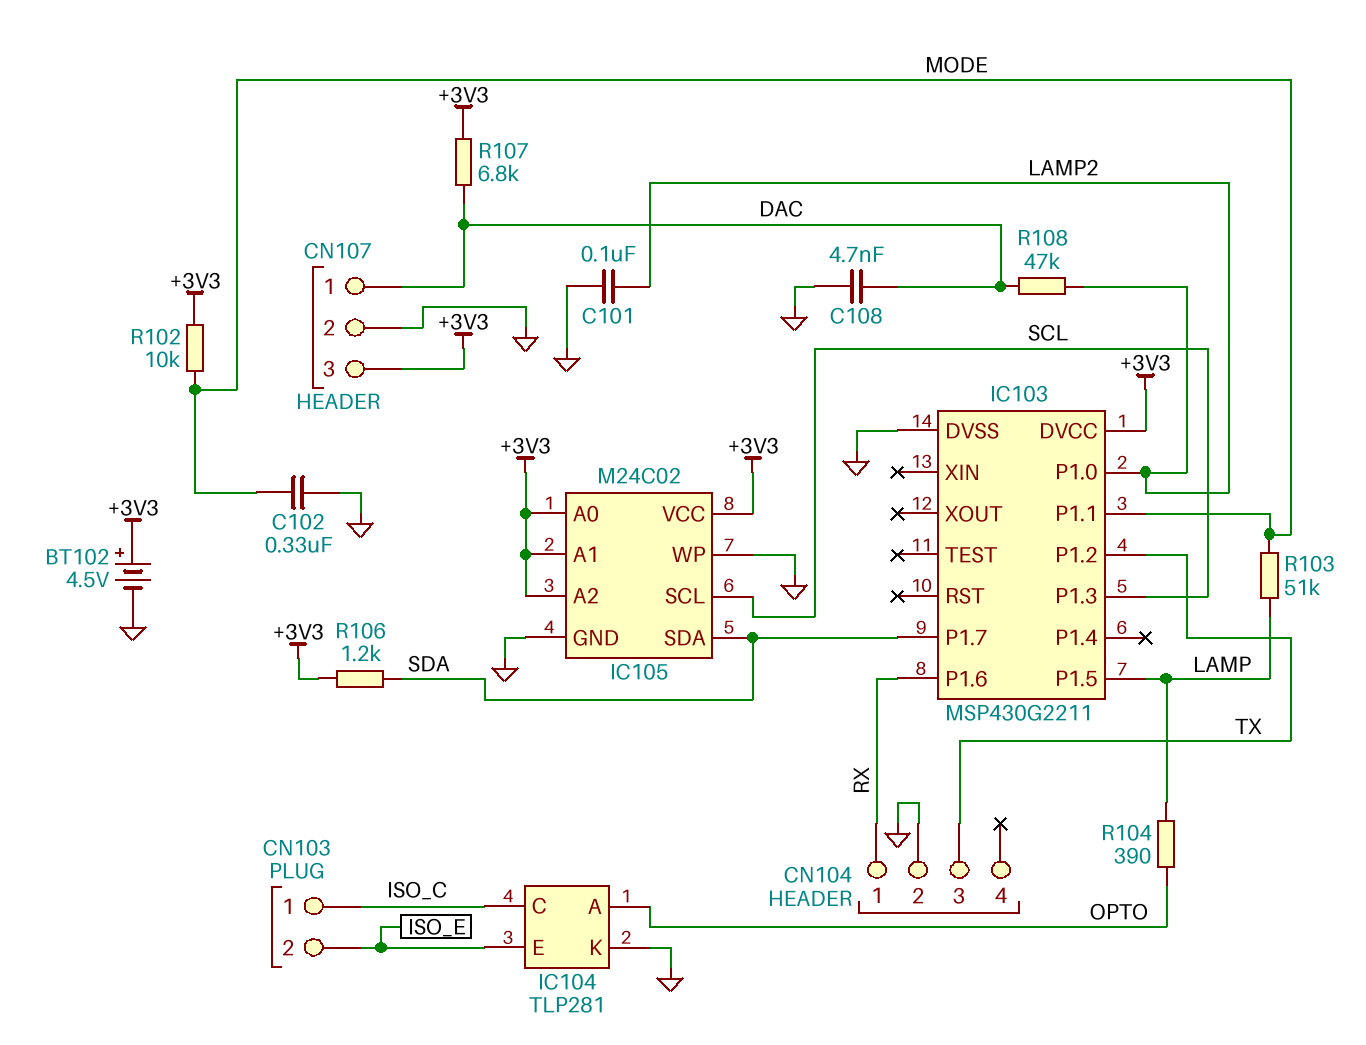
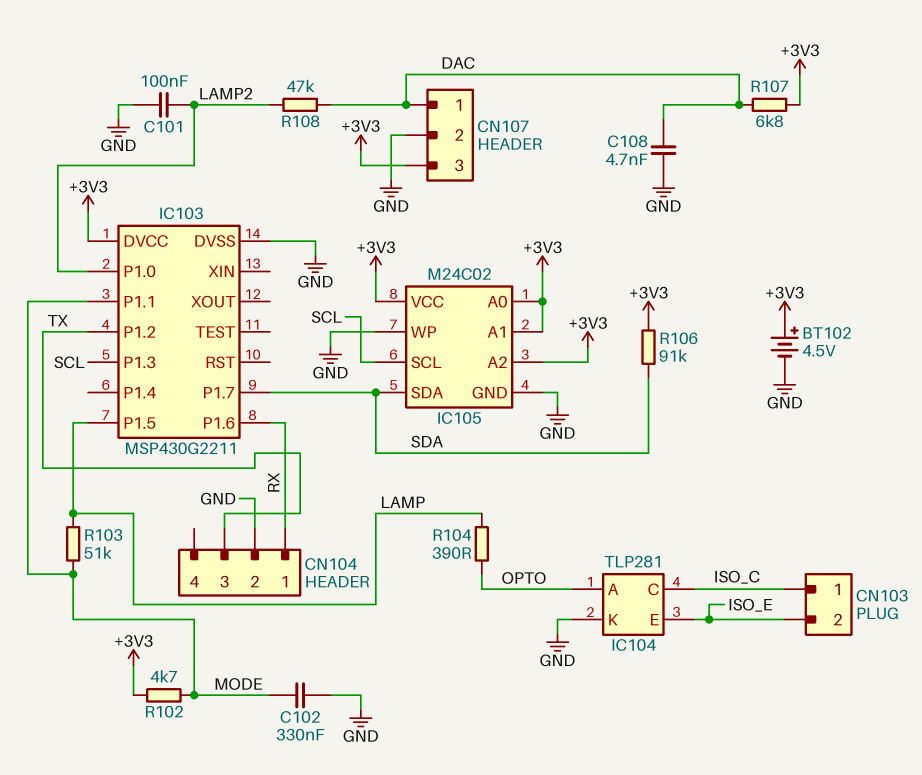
R102: 10k (+3V3, MODE) -> 4.7k (+3V3, MODE)
R106: 1.2k (+3V3, SDA) -> 91k (+3V3, SDA)

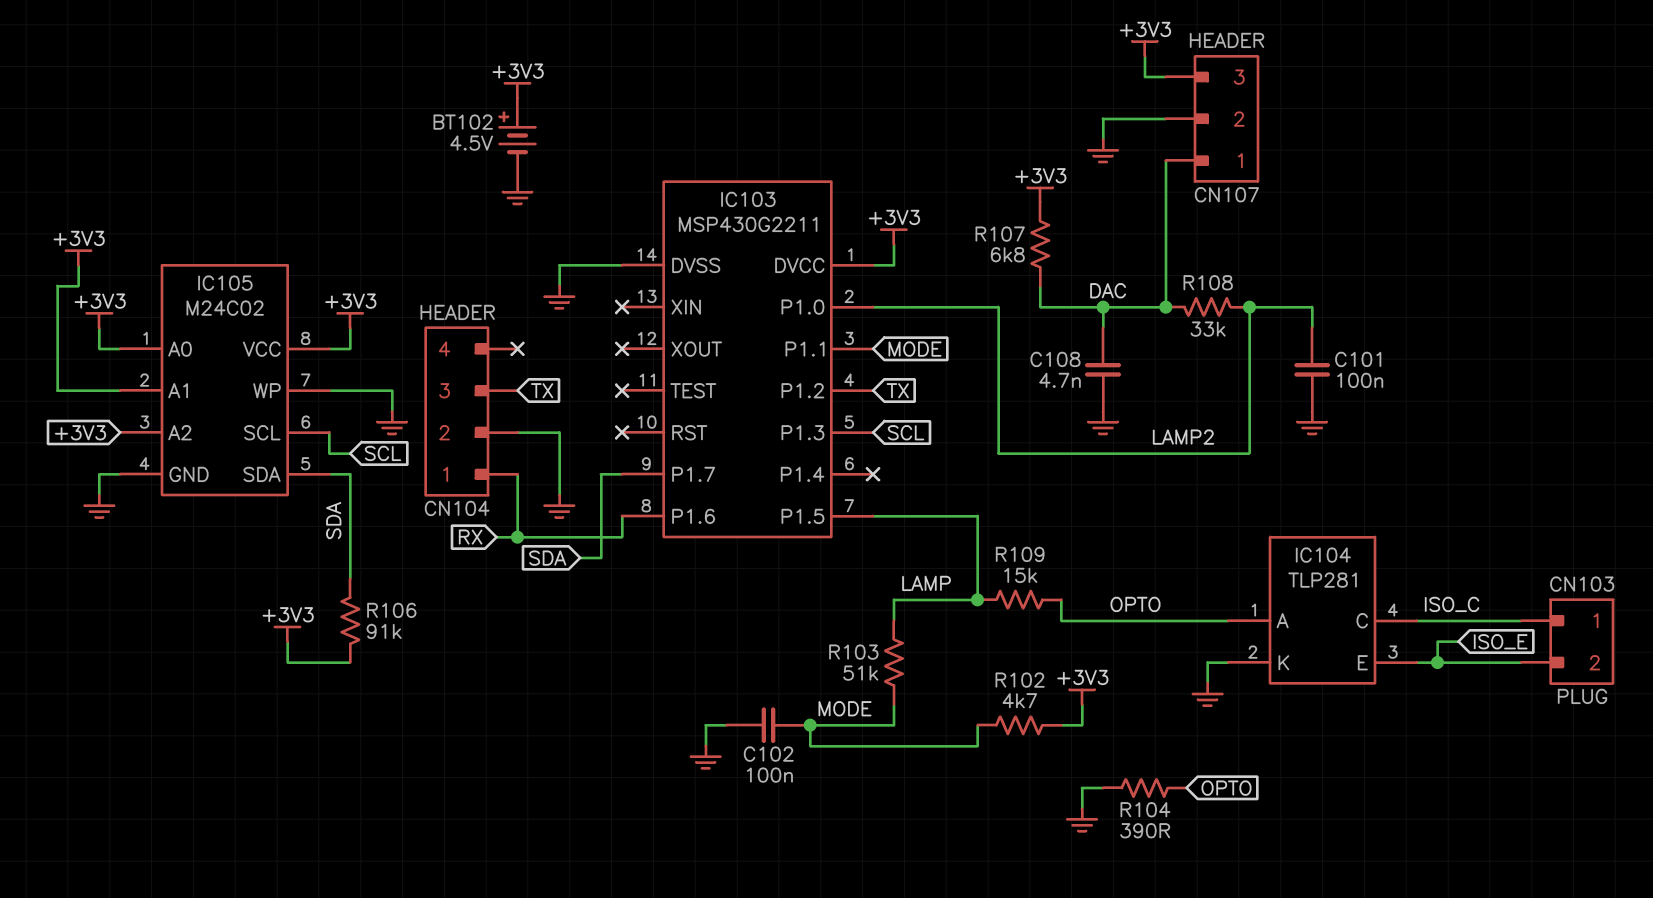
C102: 330nF (GND, MODE) -> 100nF (GND, MODE)
R104: 390 (LAMP, OPTO) -> 390 (GND, OPTO)
R108: 47k (DAC, LAMP2) -> 33k (DAC, LAMP2)
R109: none -> 15k (LAMP, OPTO)

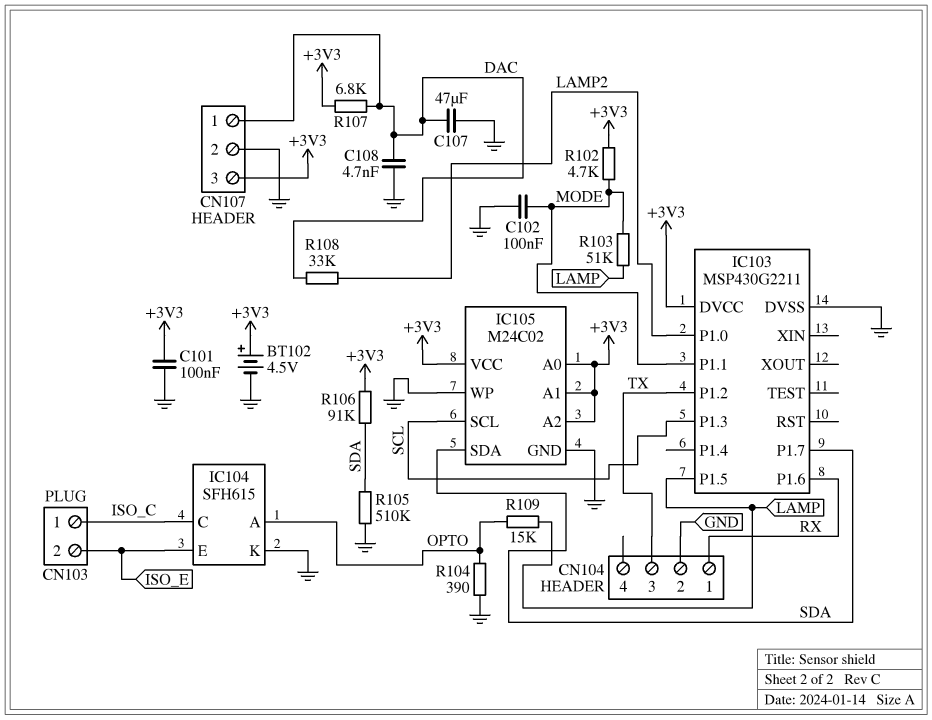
C101: 100nF (GND, LAMP2) -> 100nF (+3V3, GND)
C107: none -> 47uF (DAC, GND)
IC104: TLP281 -> SFH615
R105: none -> 510k (GND, SDA)

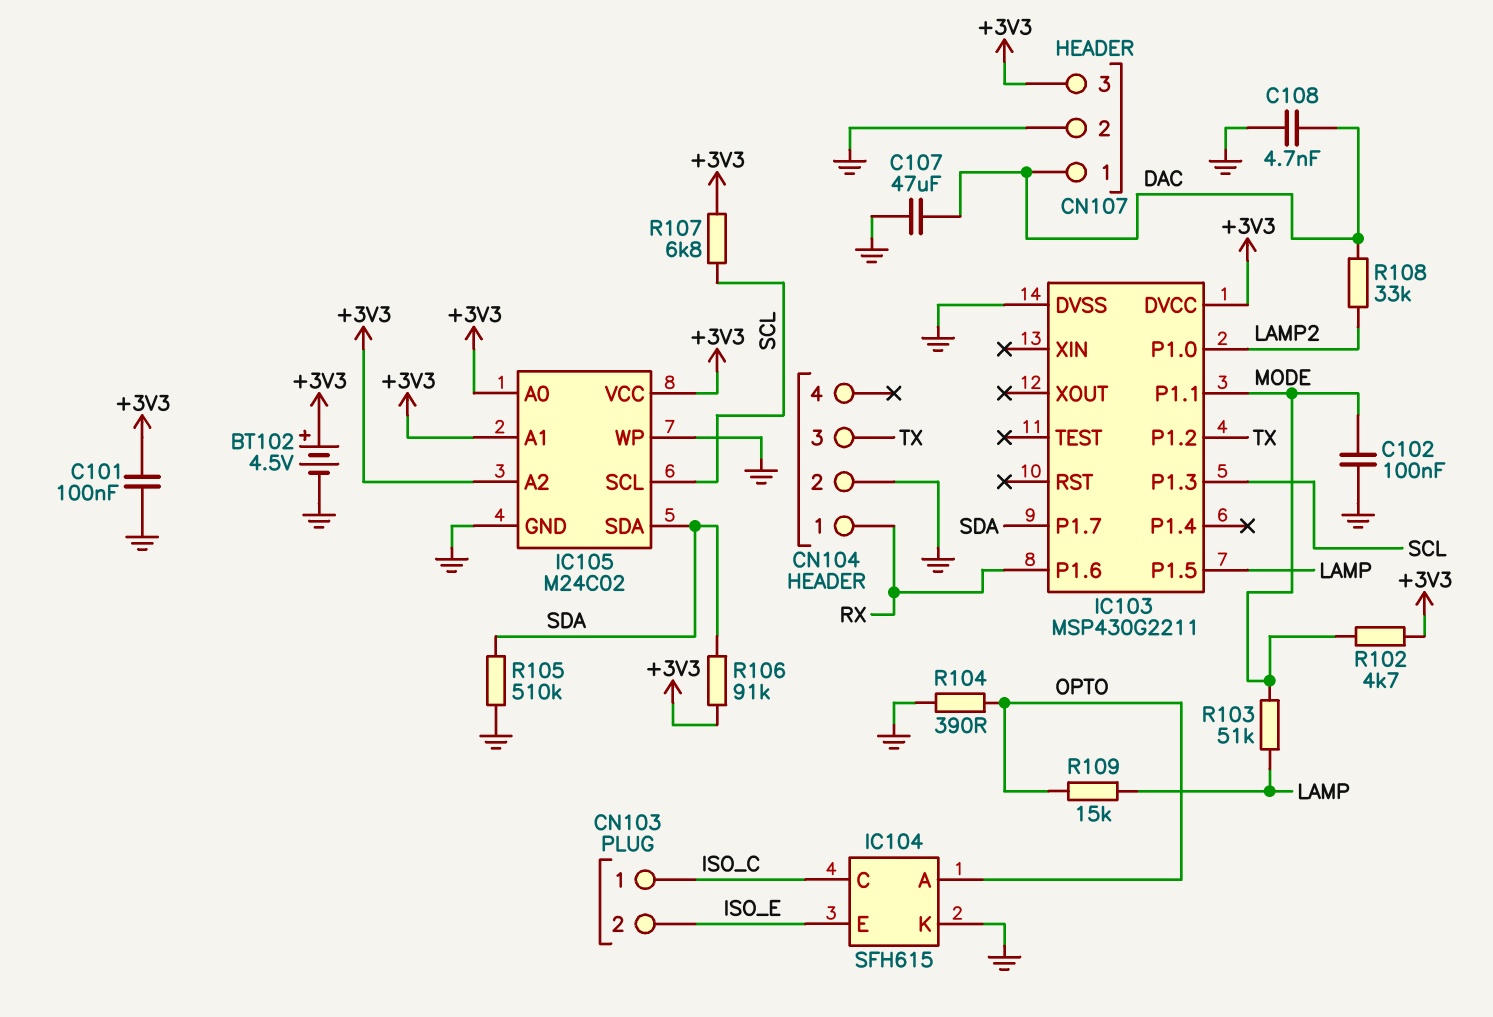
R107: 6.8k (+3V3, DAC) -> 6.8k (+3V3, SCL)

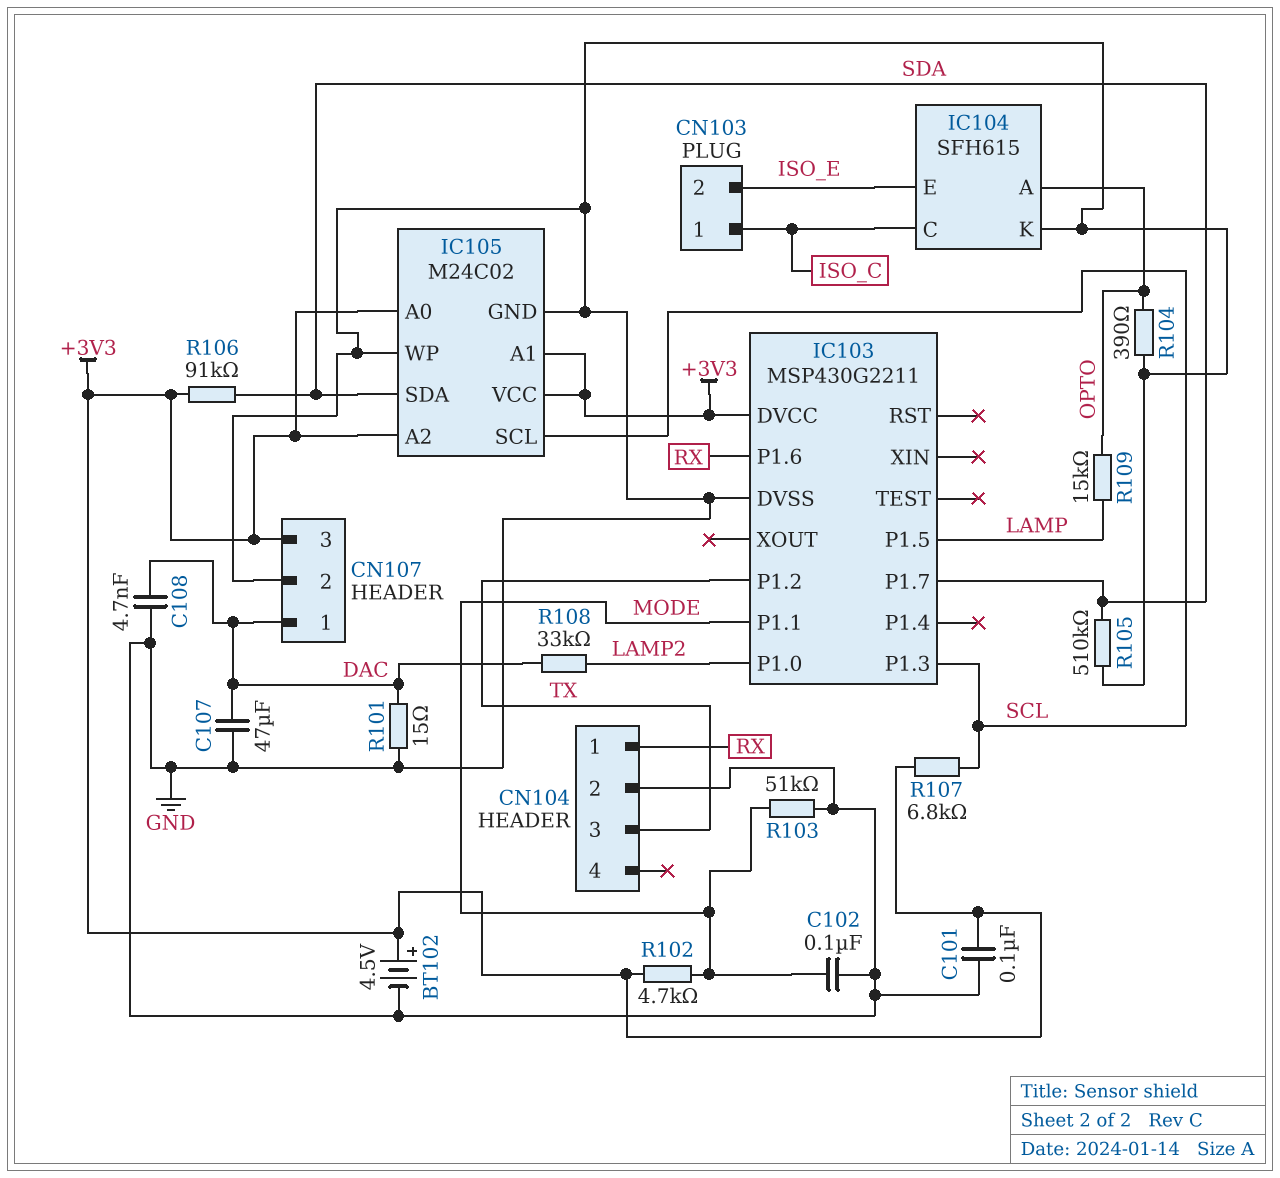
R101: none -> 15 (DAC, GND)
R103: 51k (LAMP, MODE) -> 51k (GND, MODE)

